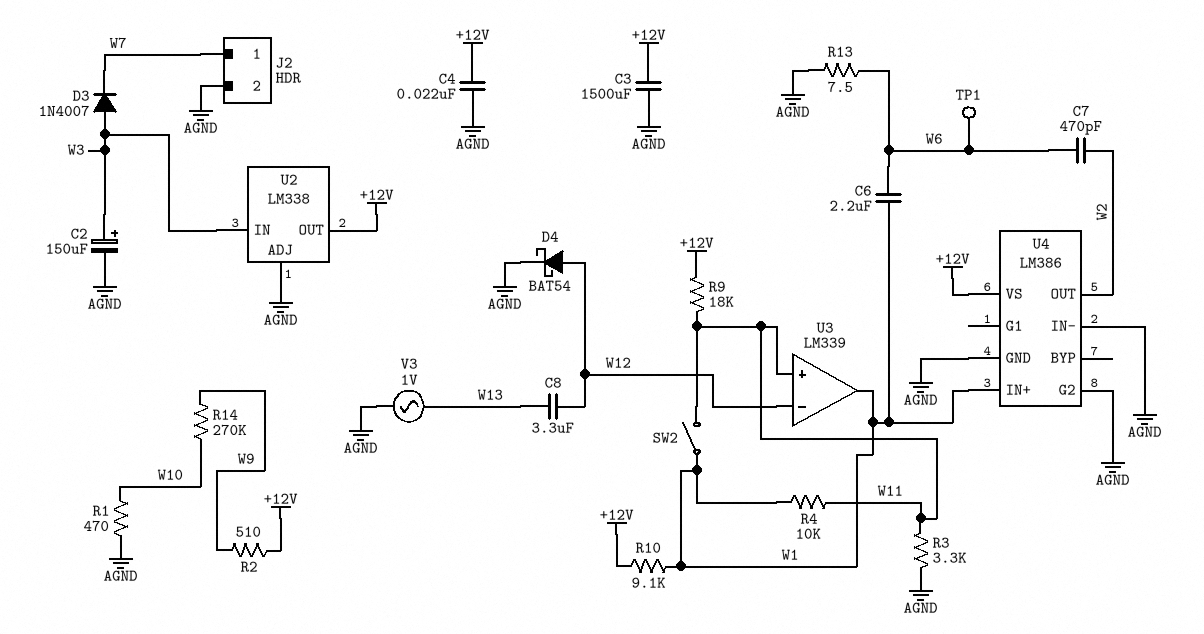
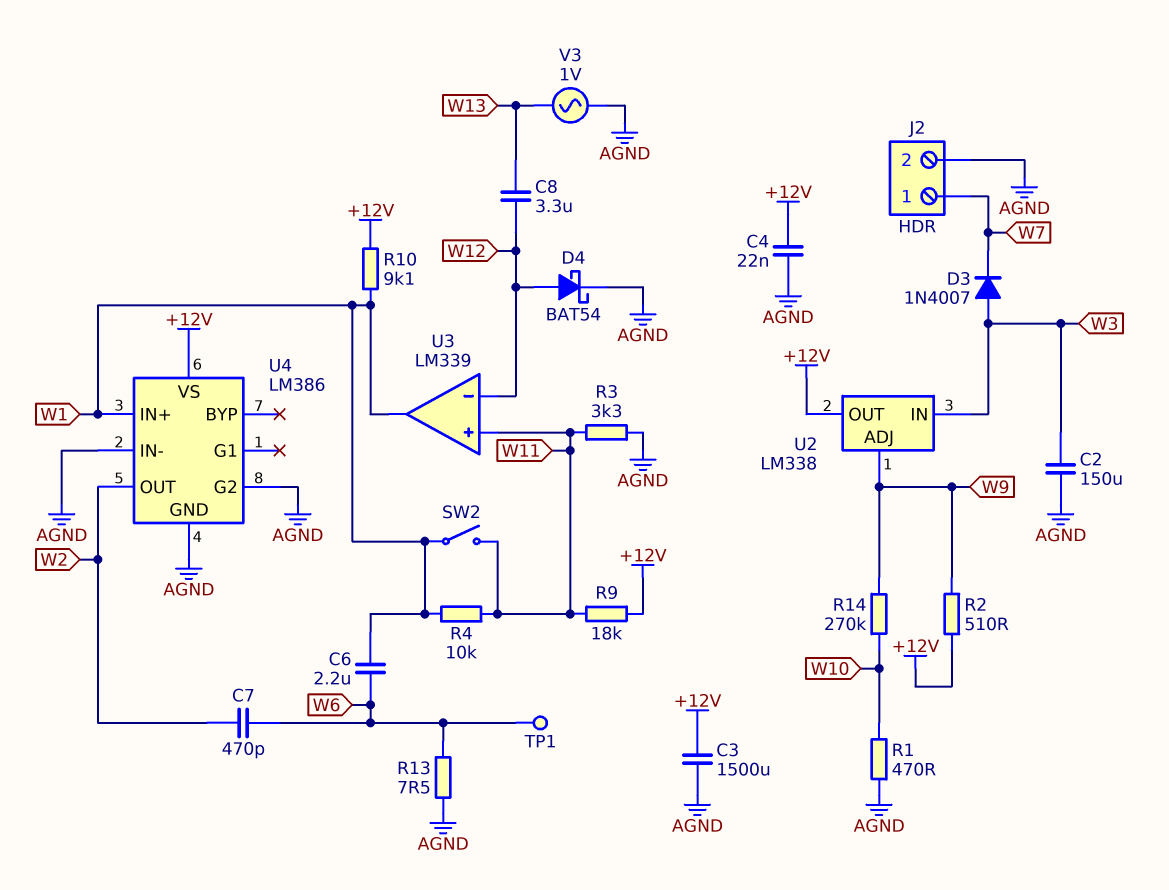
C2: 150uF (plus W3, minus AGND) -> 150uF (AGND, W3)
U2 pin ADJ: AGND -> W9

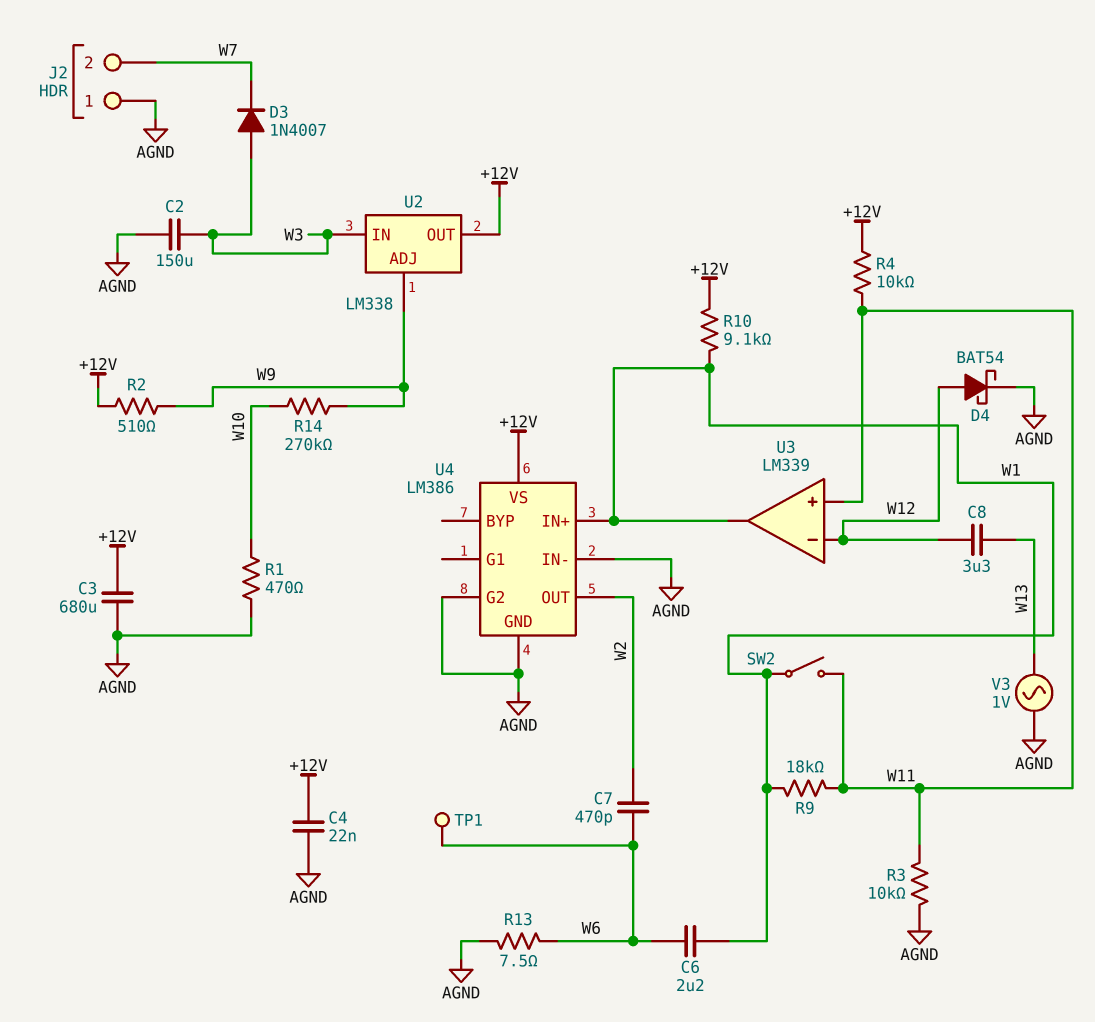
C3: 1500uF (+12V, AGND) -> 680uF (+12V, AGND)
J2 pin 1: W7 -> AGND
J2 pin 2: AGND -> W7
R3: 3.3k (AGND, W11) -> 10k (AGND, W11)
R4: 10k (W1, W11) -> 10k (+12V, W11)
R9: 18k (+12V, W11) -> 18k (W1, W11)

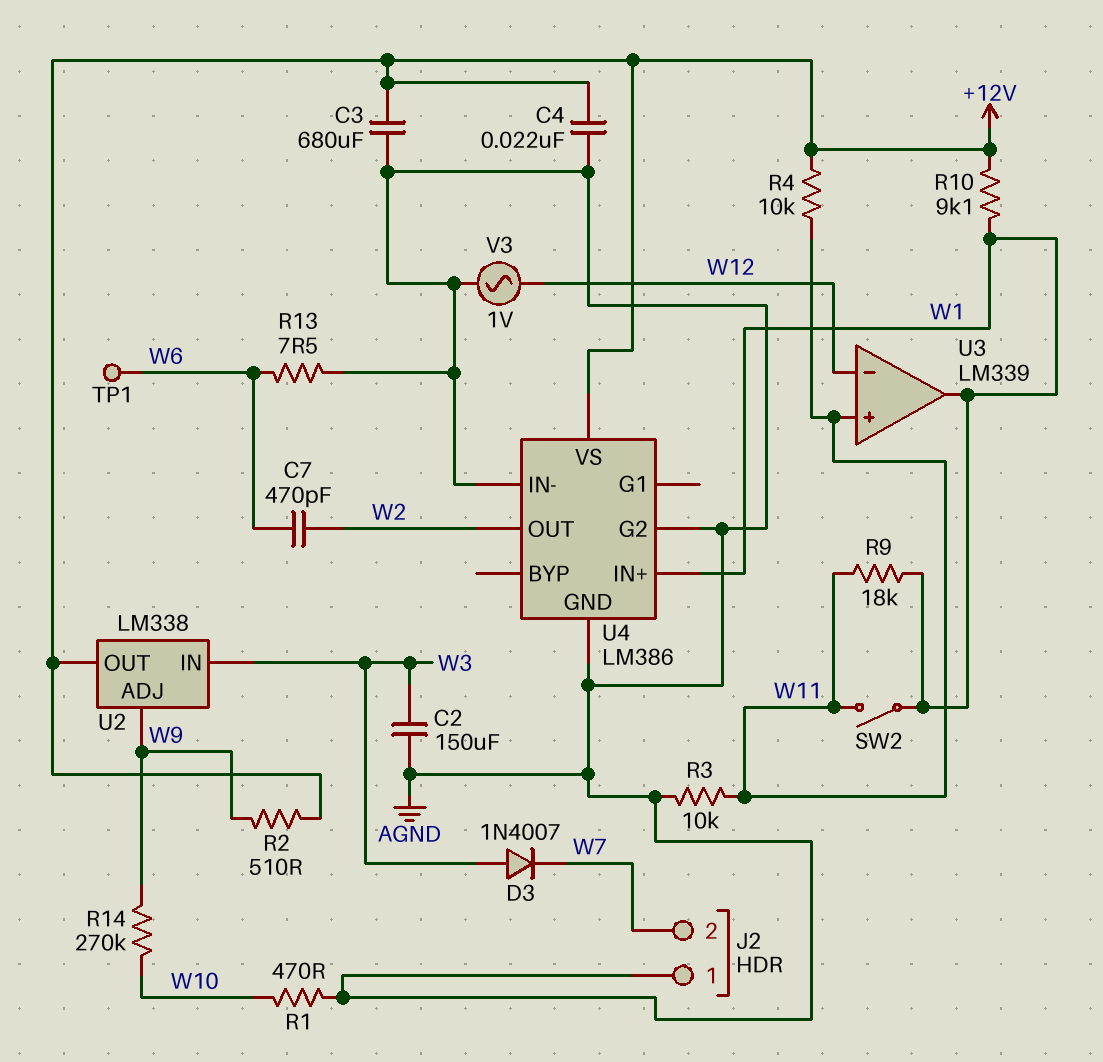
C6: 2.2uF (W1, W6) -> none
C8: 3.3uF (W12, W13) -> none
D4: schottky BAT54 (A W12, K AGND) -> none
V3: AC 1V (AGND, W13) -> AC 1V (AGND, W12)

